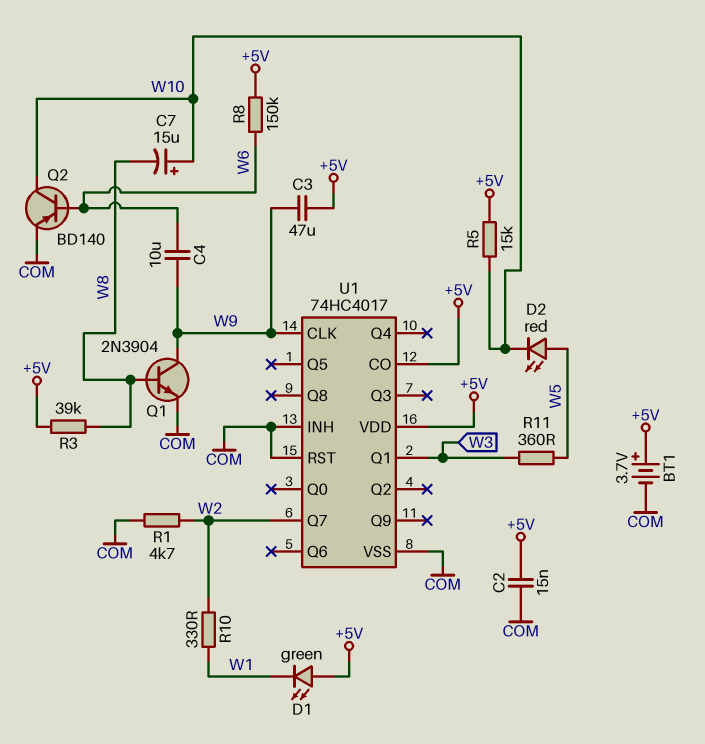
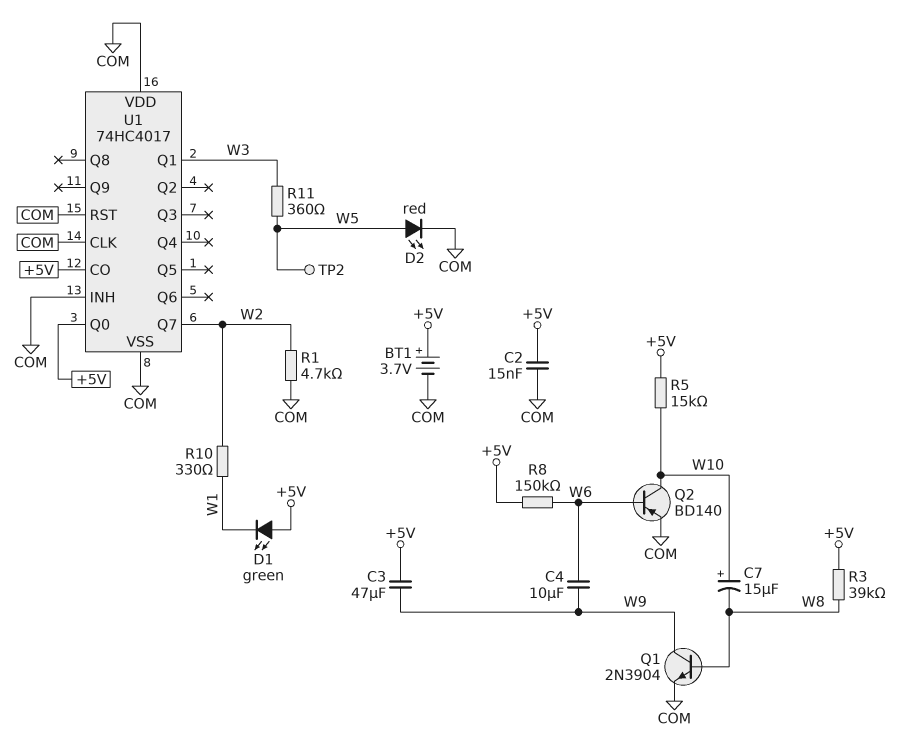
D2: LED red (A W5, K W10) -> LED red (A W5, K COM)
TP2: none -> test point (W5)
U1 pin CLK: W9 -> COM
U1 pin Q0: none -> +5V
U1 pin VDD: +5V -> COM

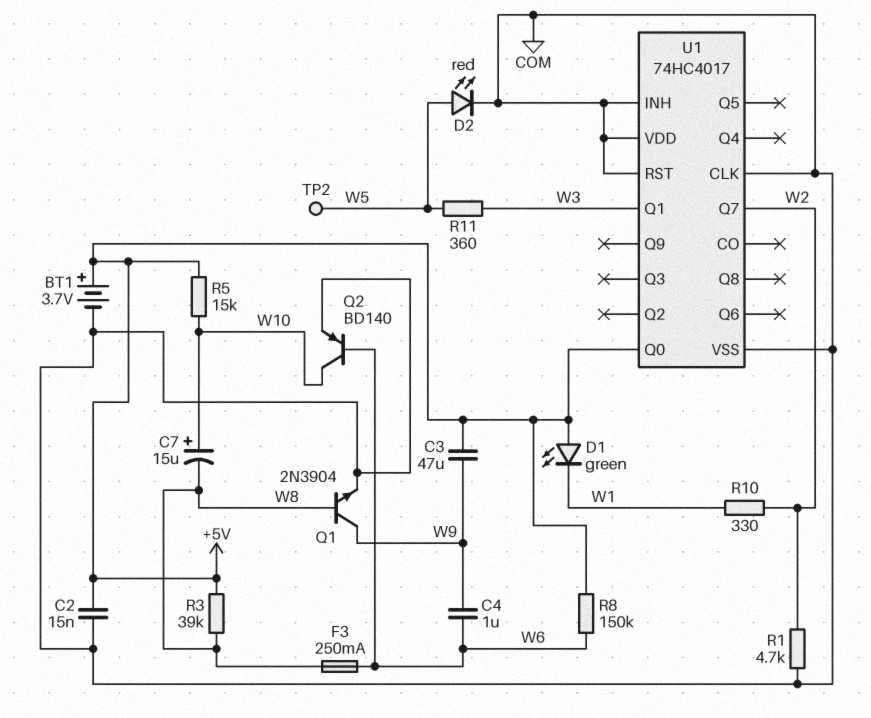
C4: 10uF (W6, W9) -> 1uF (W6, W9)
F3: none -> 250mA (W6, W8)
U1 pin CO: +5V -> none

